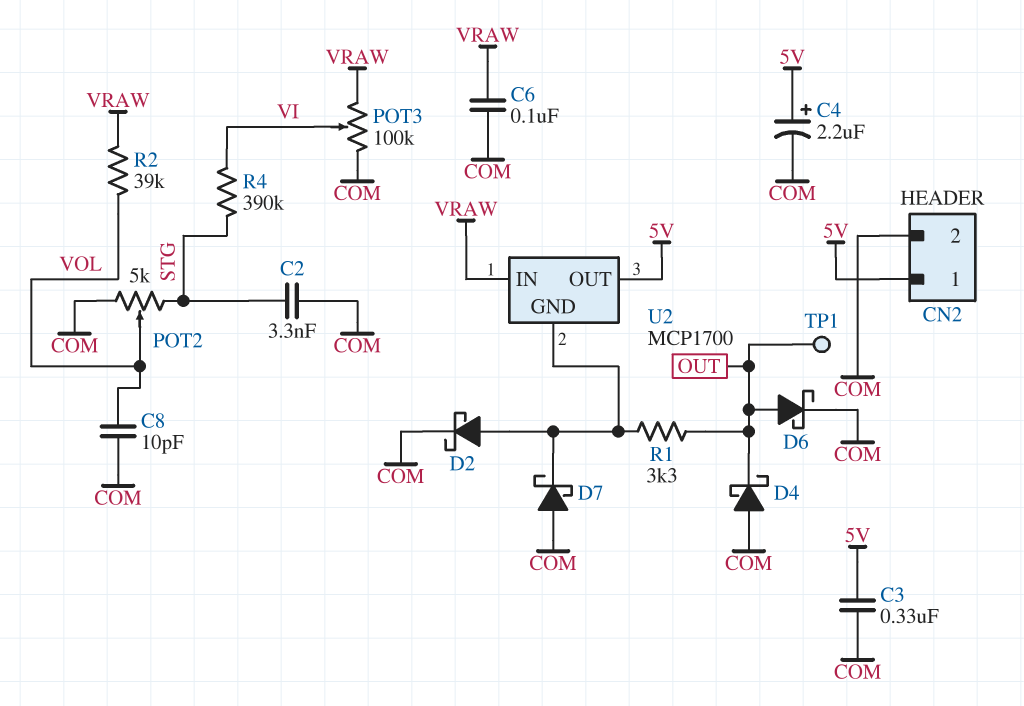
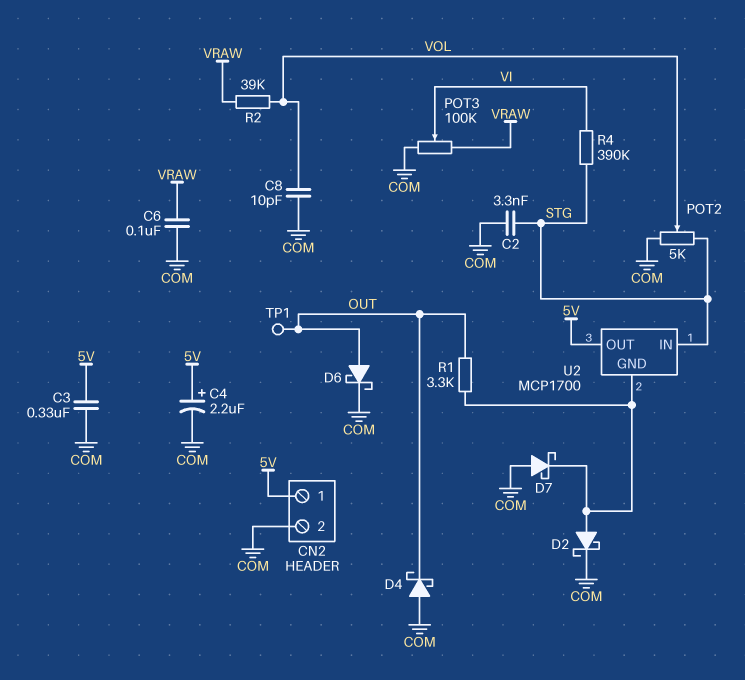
U2 pin IN: VRAW -> STG

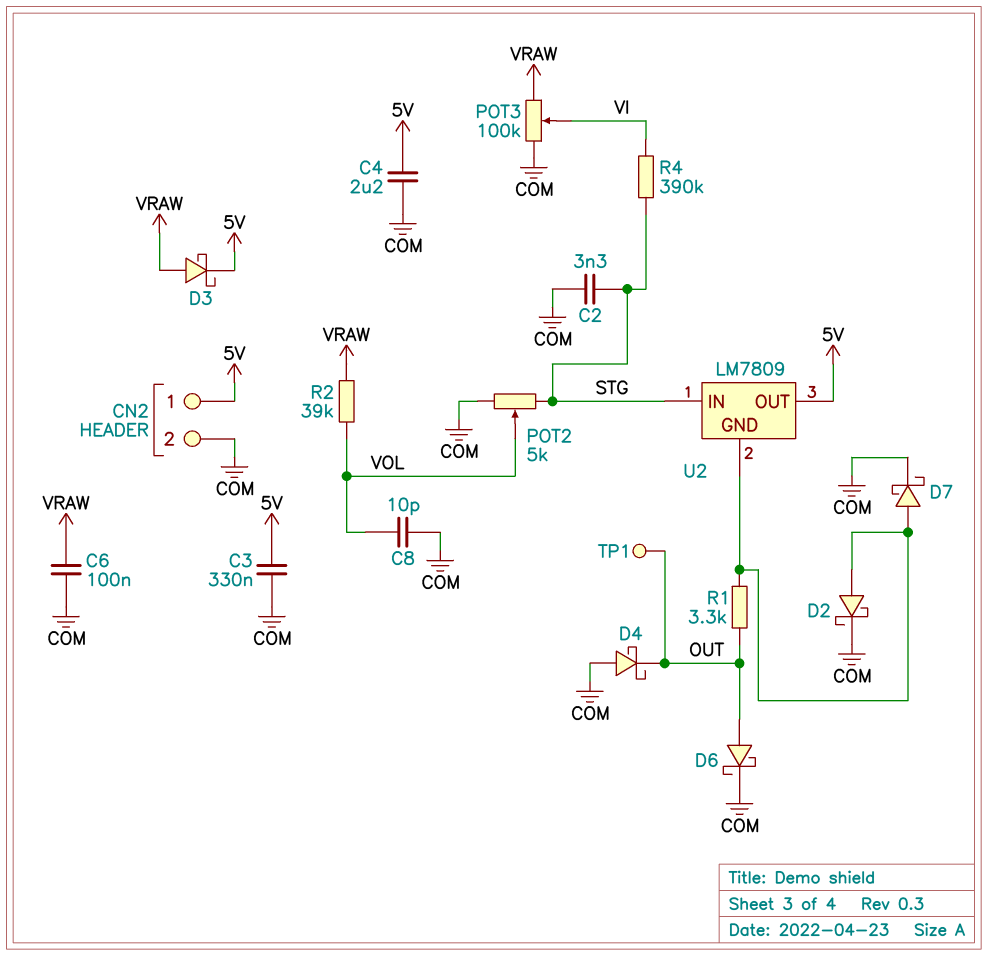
C4: 2.2uF (plus 5V, minus COM) -> 2.2uF (5V, COM)
D3: none -> schottky (A VRAW, K 5V)
D7: schottky (A COM, K U2/GND) -> schottky (A U2/GND, K COM)
U2: MCP1700 -> LM7809

